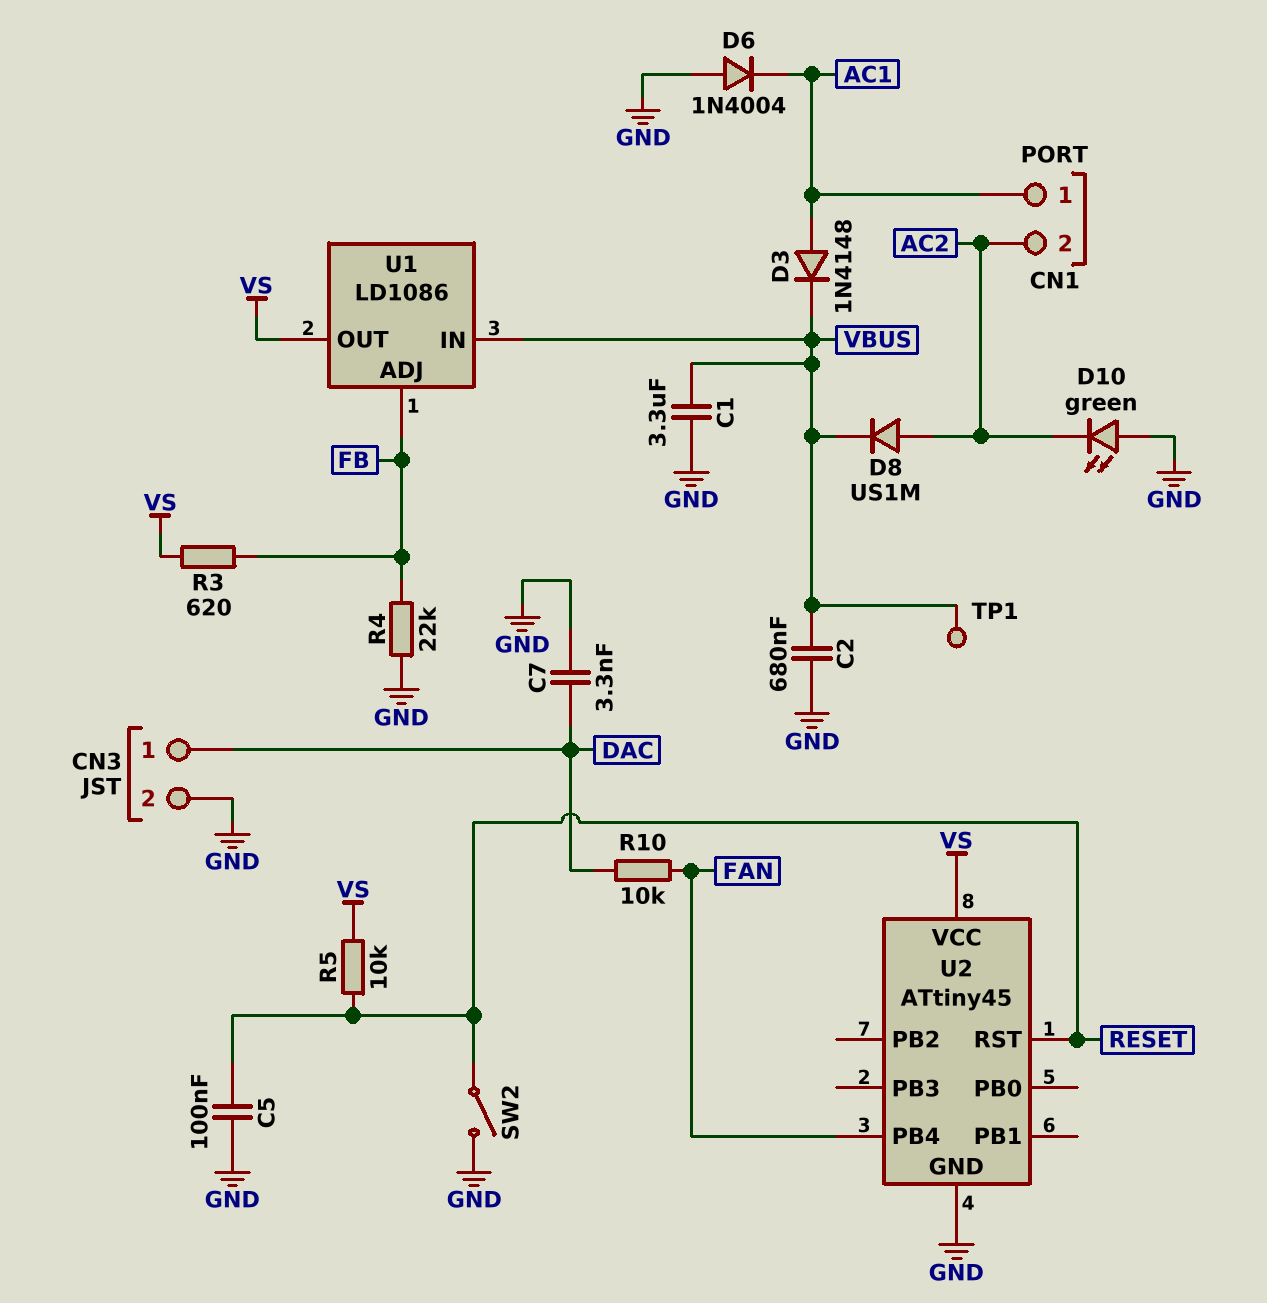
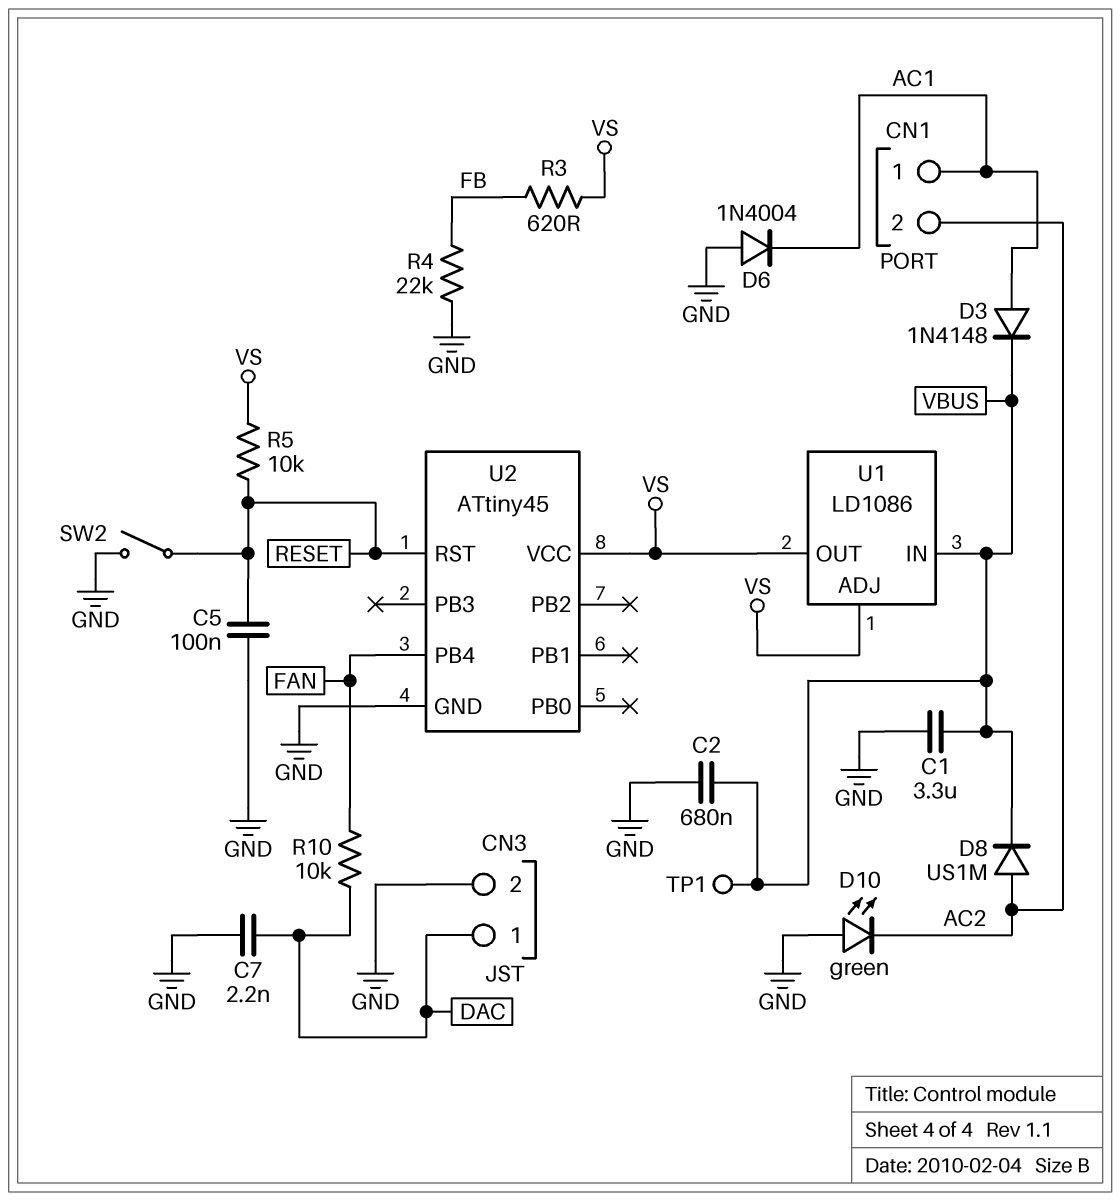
C7: 3.3nF (DAC, GND) -> 2.2nF (DAC, GND)
U1 pin ADJ: FB -> VS

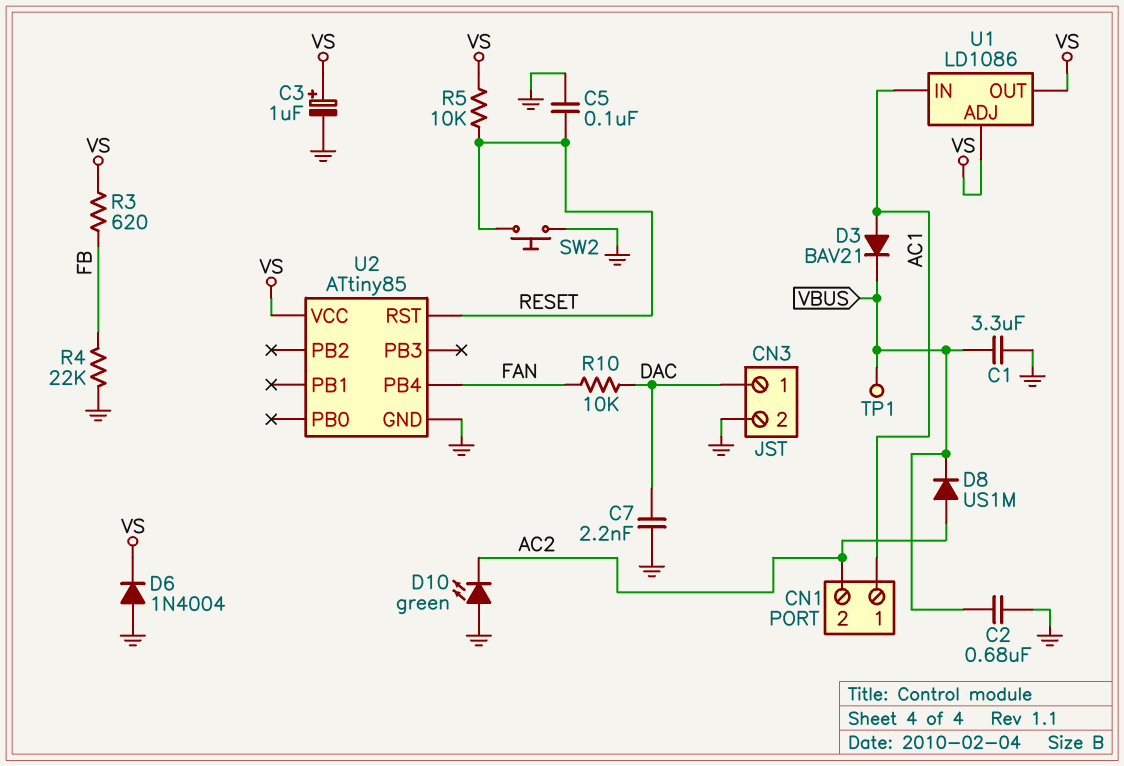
C3: none -> 1uF (plus VS, minus GND)
D3: diode 1N4148 (A AC1, K VBUS) -> diode BAV21 (A AC1, K VBUS)
D6: diode 1N4004 (A GND, K AC1) -> diode 1N4004 (A GND, K VS)
SW2: switch (GND, RESET) -> button (GND, RESET)
U1 pin IN: VBUS -> AC1
U2: ATtiny45 -> ATtiny85

